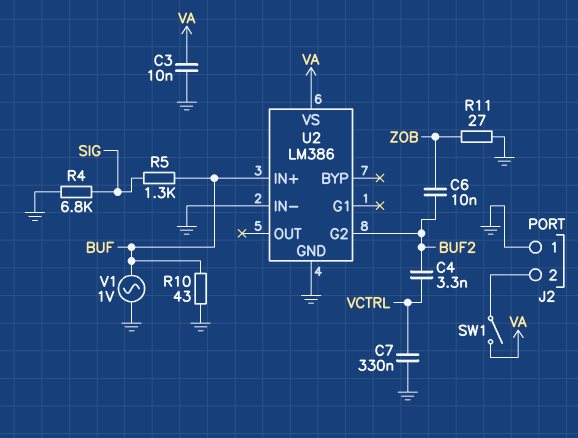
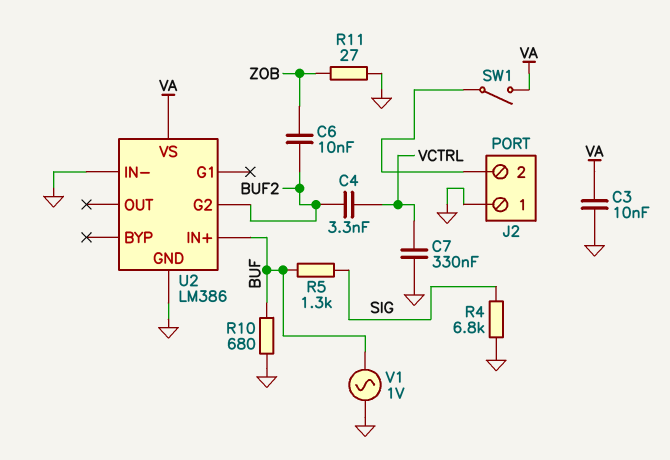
R10: 43 (BUF, GND) -> 680 (BUF, GND)

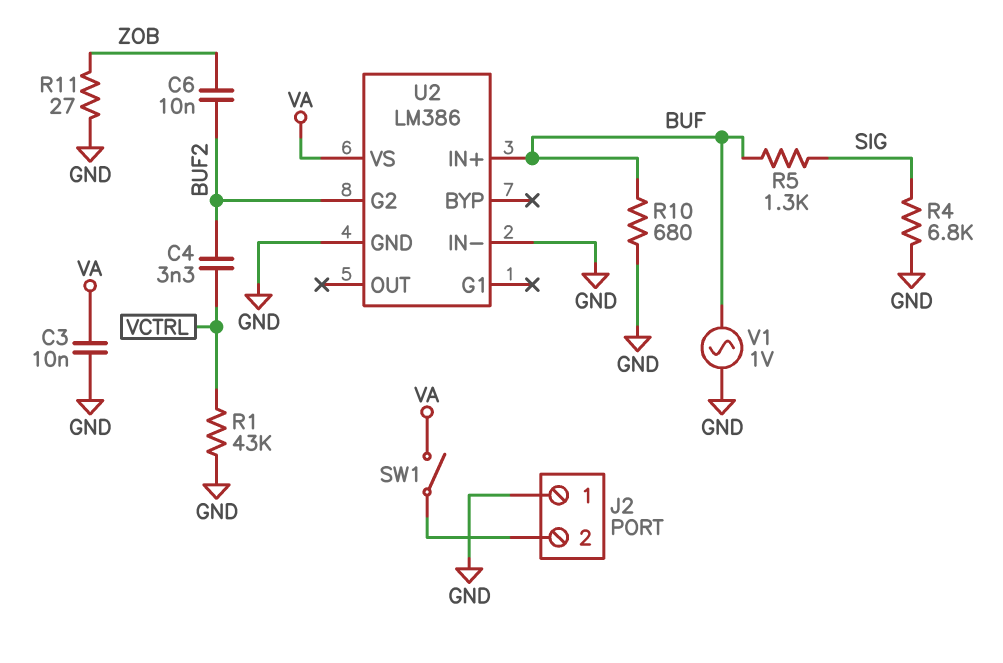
C7: 330nF (GND, VCTRL) -> none
R1: none -> 43k (GND, VCTRL)

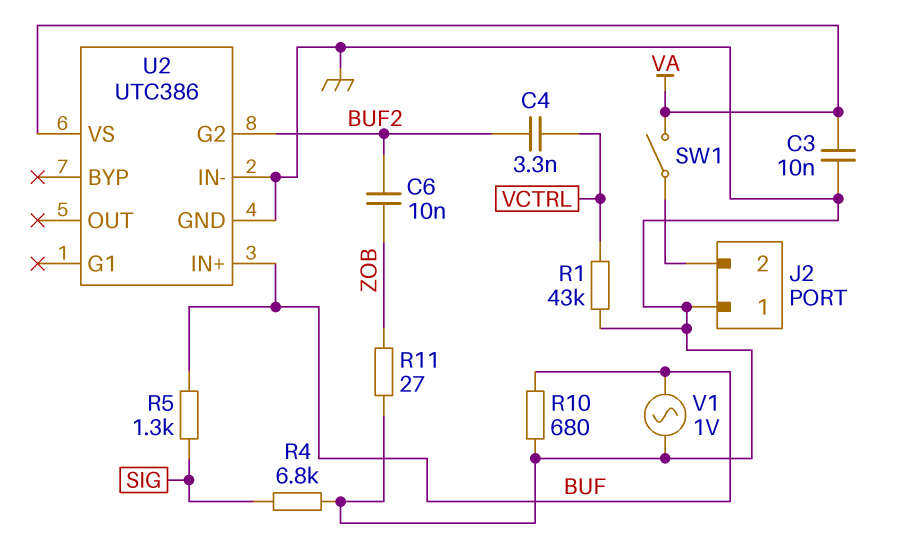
U2: LM386 -> UTC386

